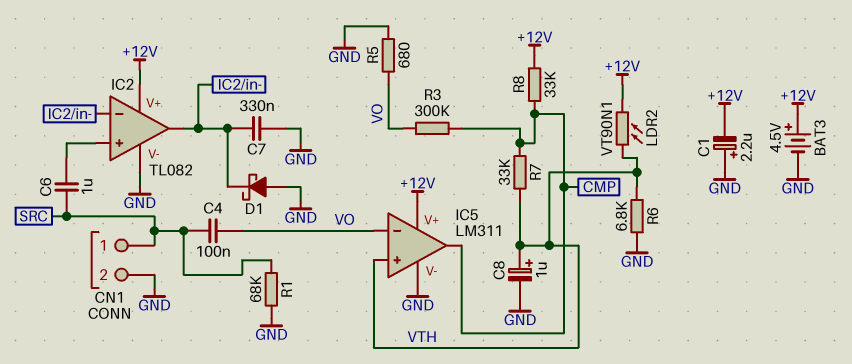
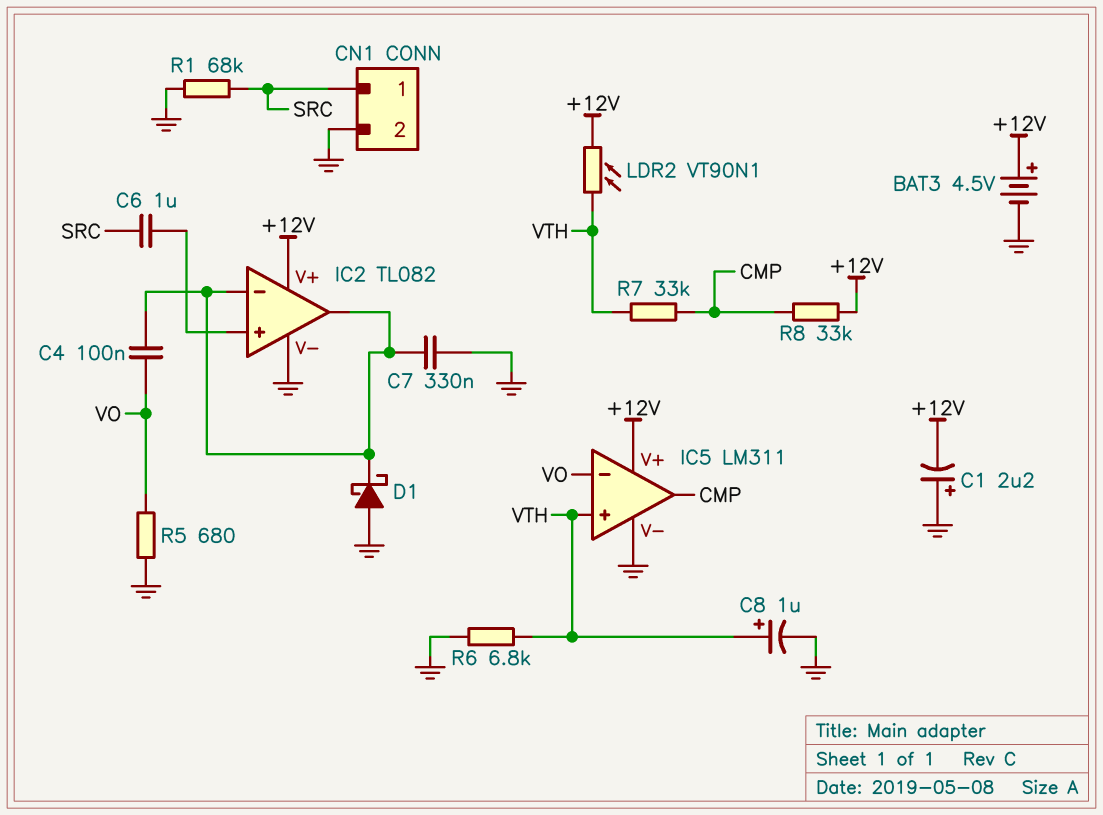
C4: 100nF (SRC, VO) -> 100nF (IC2/in-, VO)
R3: 300k (CMP, VO) -> none

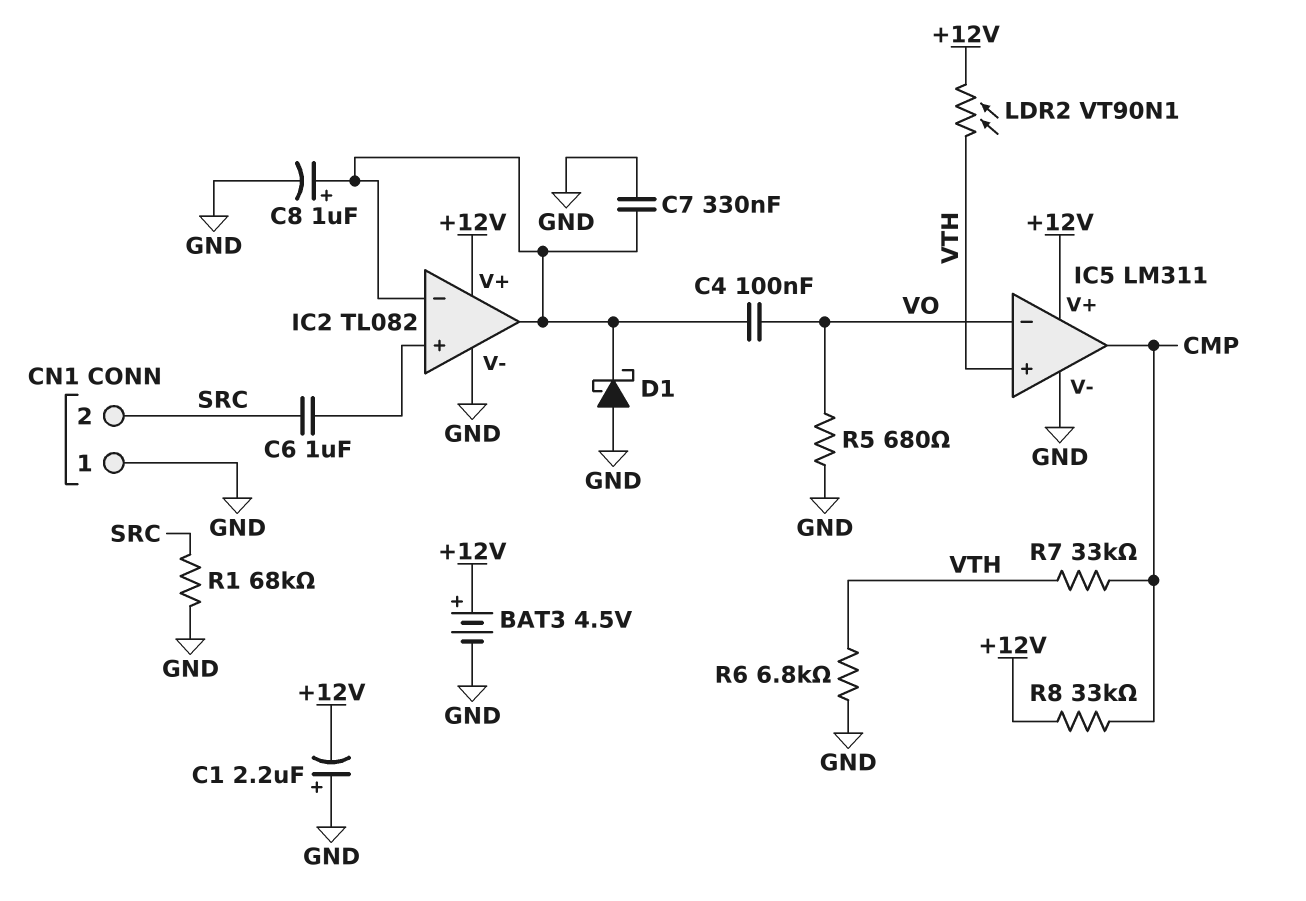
C8: 1uF (plus VTH, minus GND) -> 1uF (plus IC2/in-, minus GND)
CN1 pin 1: SRC -> GND
CN1 pin 2: GND -> SRC

